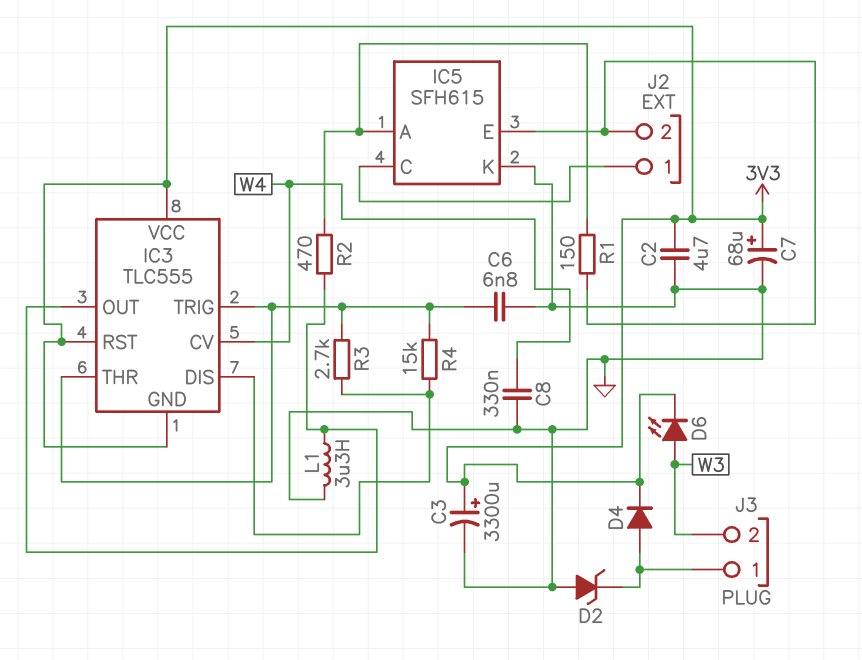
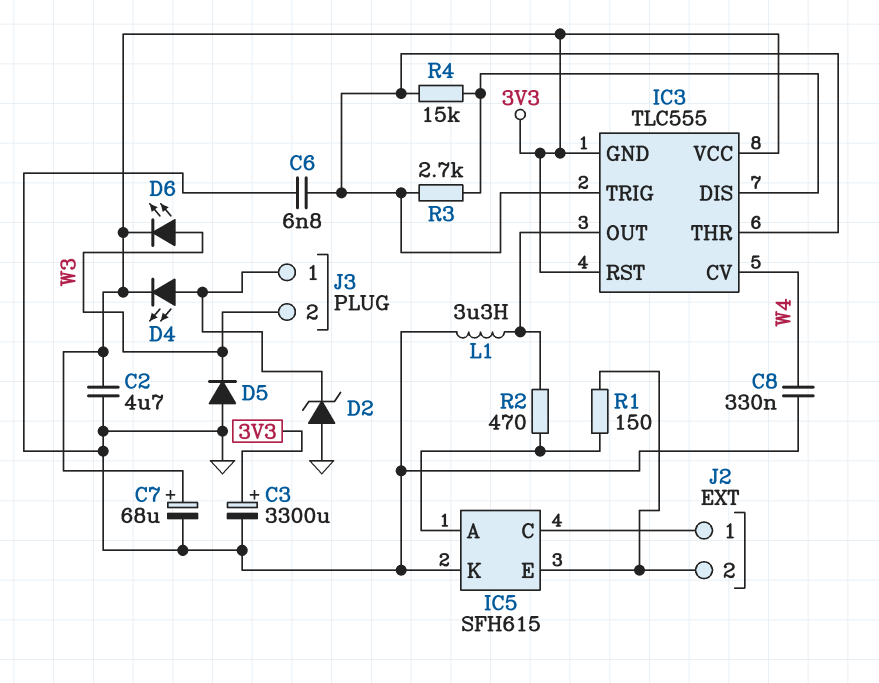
D4: diode (A J3/1, K 3V3) -> LED (A J3/1, K 3V3)
D5: none -> diode (A GND, K W3)

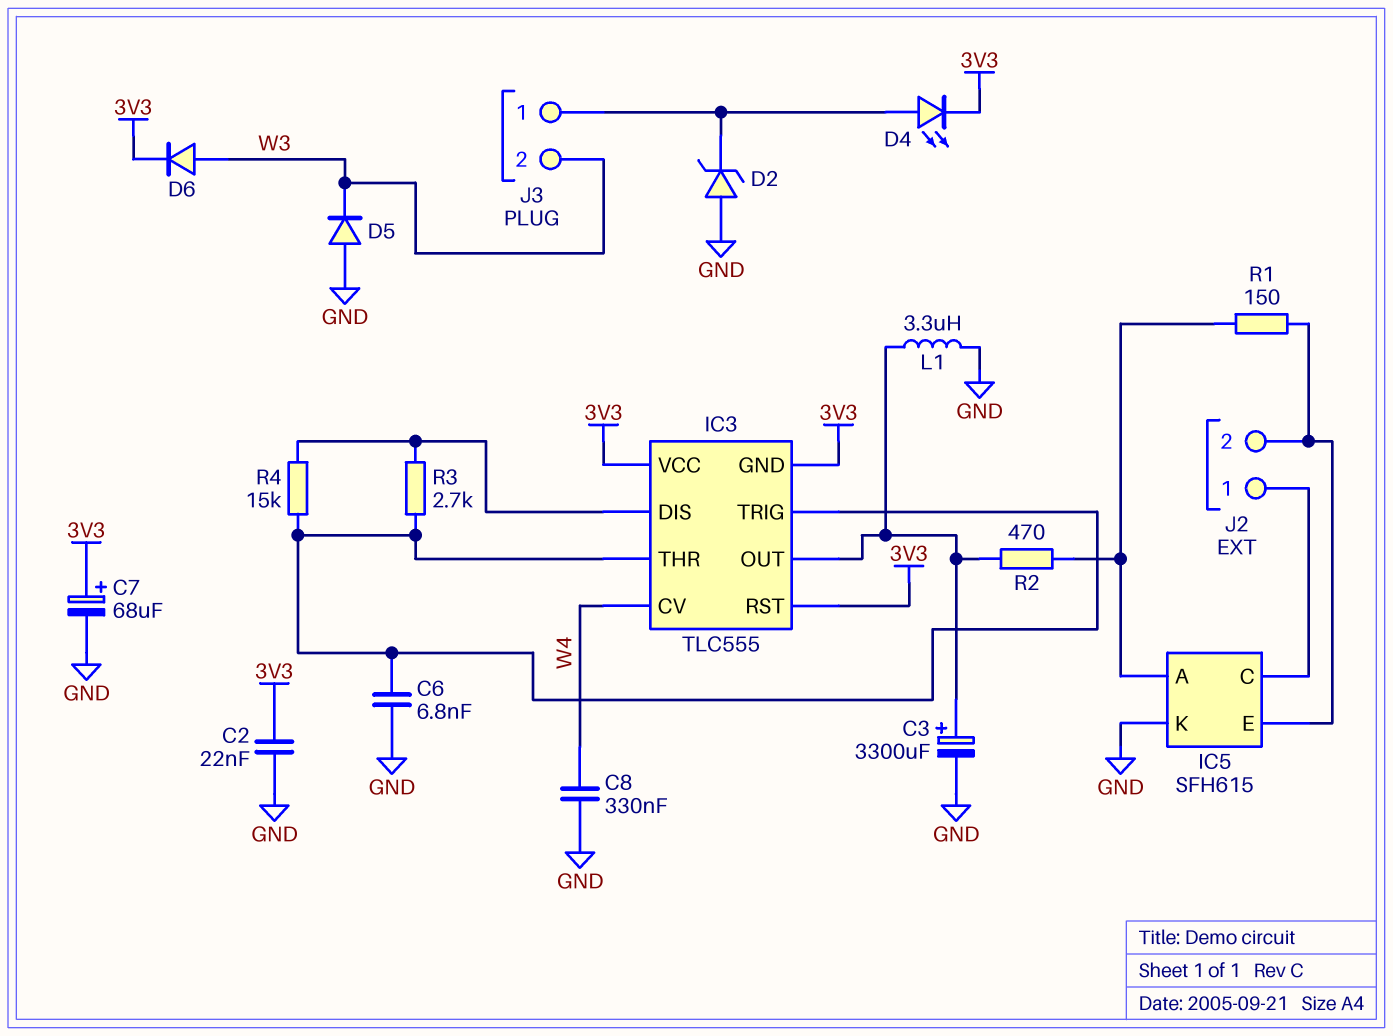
C2: 4.7uF (3V3, GND) -> 22nF (3V3, GND)
C3: 3300uF (plus 3V3, minus GND) -> 3300uF (plus IC3/OUT, minus GND)
D6: LED (A W3, K 3V3) -> diode (A W3, K 3V3)

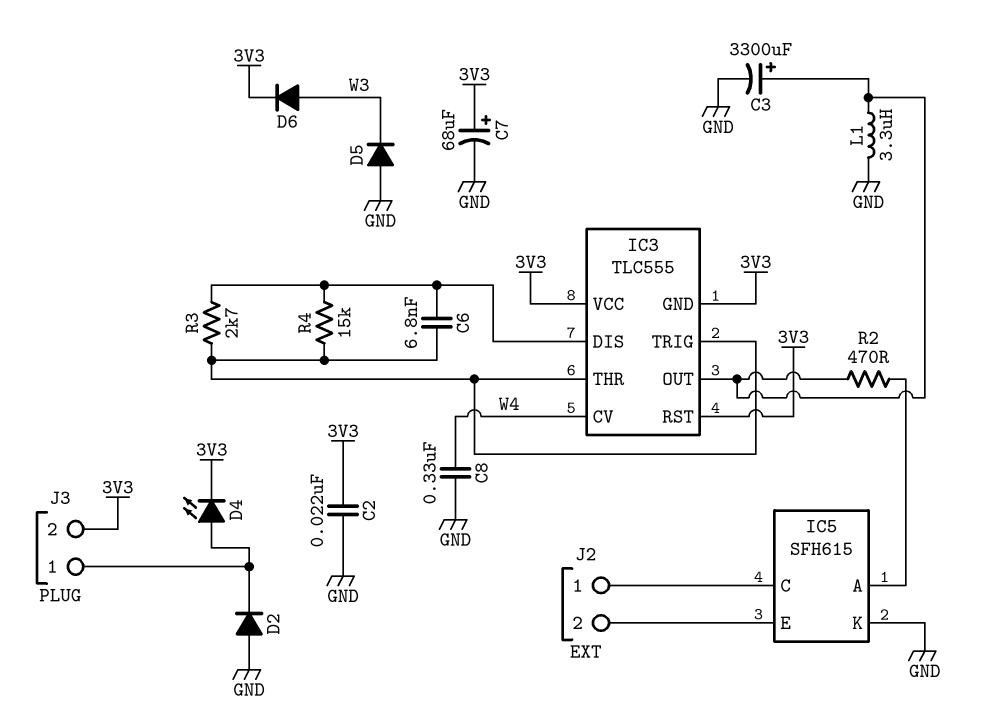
C6: 6.8nF (GND, IC3/THR) -> 6.8nF (IC3/DIS, IC3/THR)
D2: zener (A GND, K J3/1) -> diode (A GND, K J3/1)
J3 pin 2: W3 -> 3V3
R1: 150 (IC5/A, IC5/E) -> none

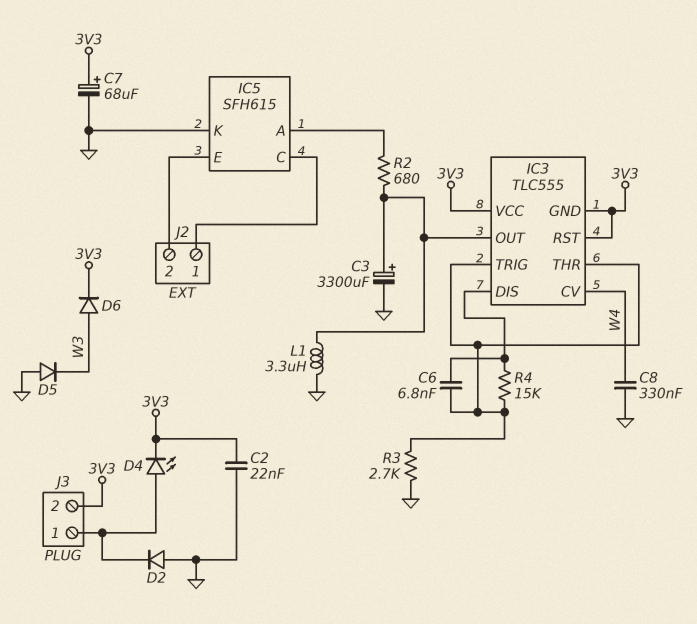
R2: 470 (IC3/OUT, IC5/A) -> 680 (IC3/OUT, IC5/A)
R3: 2.7k (IC3/DIS, IC3/THR) -> 2.7k (GND, IC3/THR)

